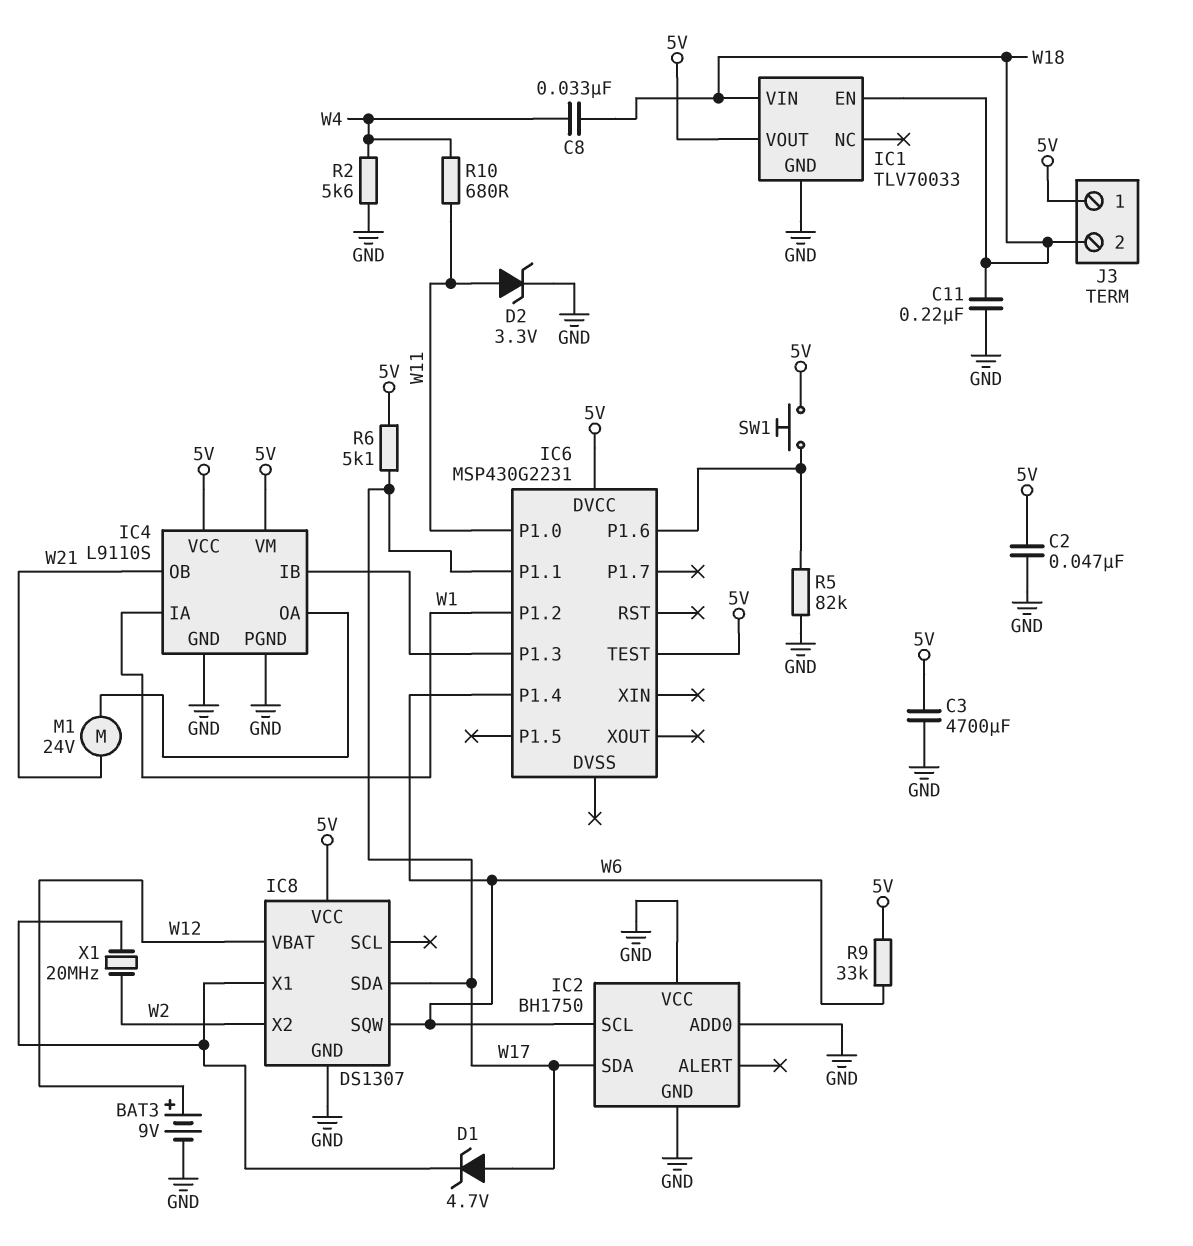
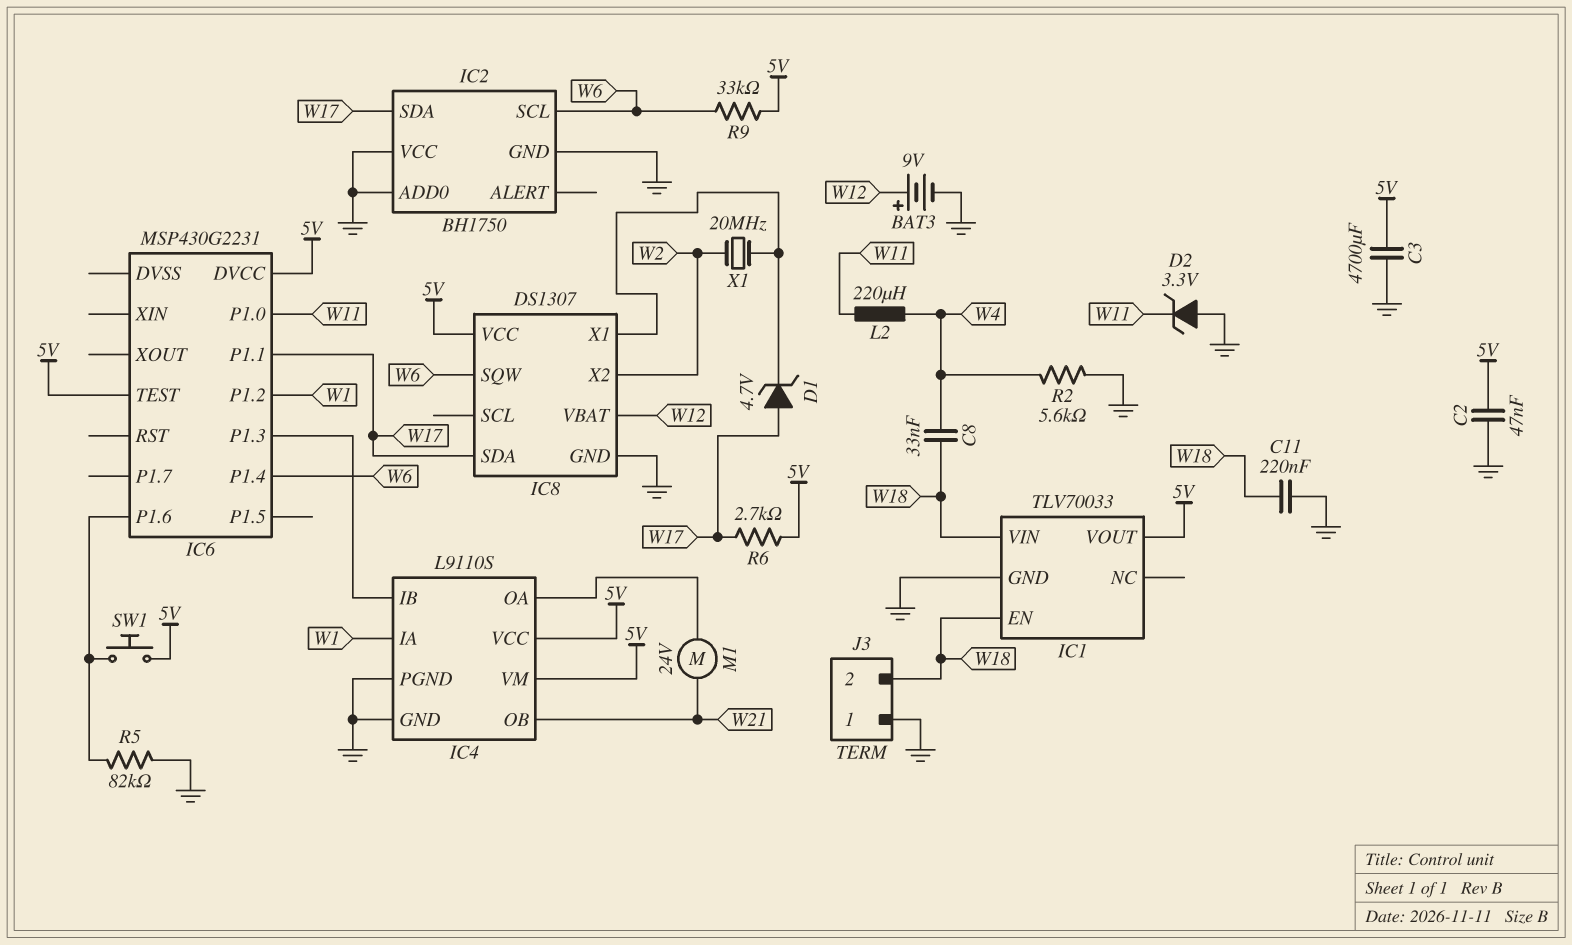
D2: zener 3.3V (A W11, K GND) -> zener 3.3V (A GND, K W11)
J3 pin 1: 5V -> GND
L2: none -> 220uH (W4, W11)
R6: 5.1k (5V, W17) -> 2.7k (5V, W17)
R10: 680 (W4, W11) -> none

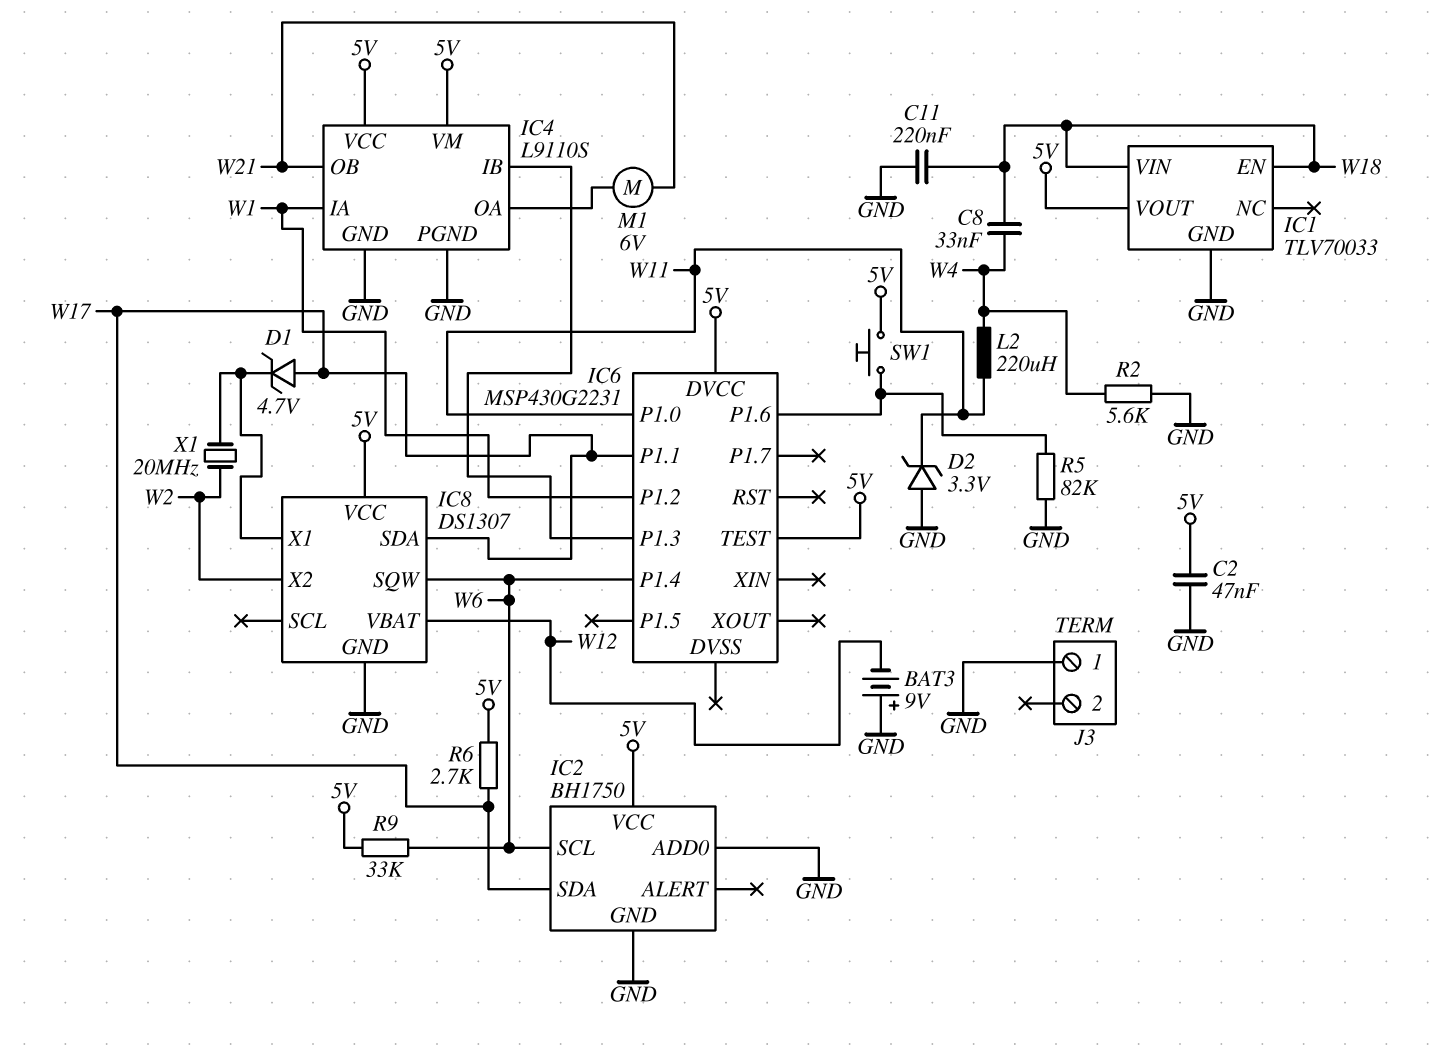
BAT3: 9V (plus W12, minus GND) -> 9V (plus GND, minus W12)
C3: 4700uF (5V, GND) -> none
IC2 pin VCC: GND -> 5V
J3 pin 2: W18 -> none
M1: motor 24V (IC4/OA, W21) -> motor 6V (IC4/OA, W21)

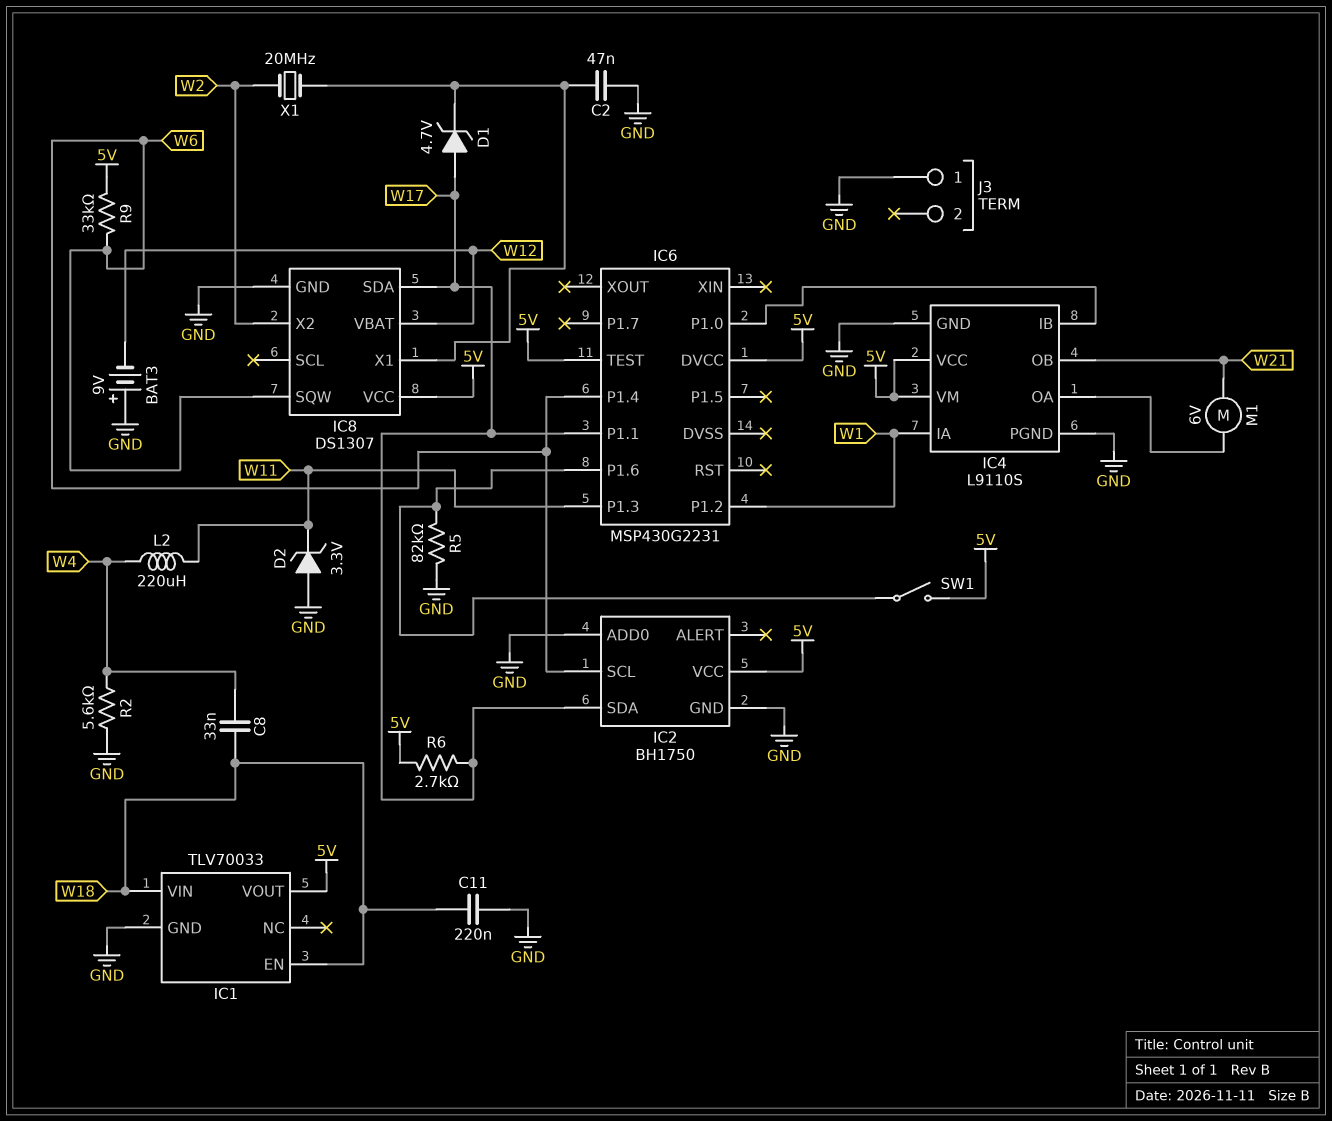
C2: 47nF (5V, GND) -> 47nF (GND, IC8/X1)
IC6 pin P1.0: W11 -> IC4/IB
IC6 pin P1.3: IC4/IB -> W11
SW1: button (5V, IC6/P1.6) -> switch (5V, IC6/P1.6)

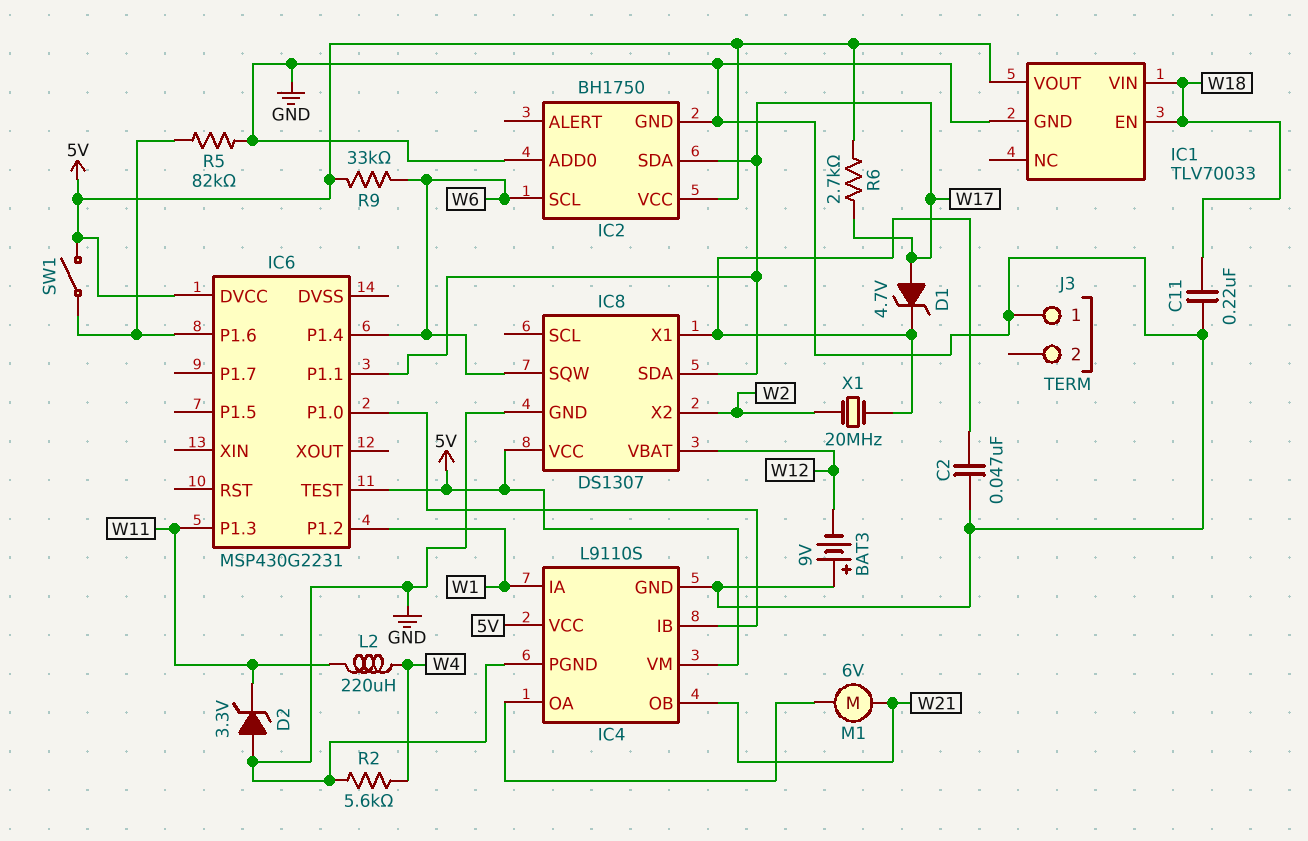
C8: 33nF (W4, W18) -> none

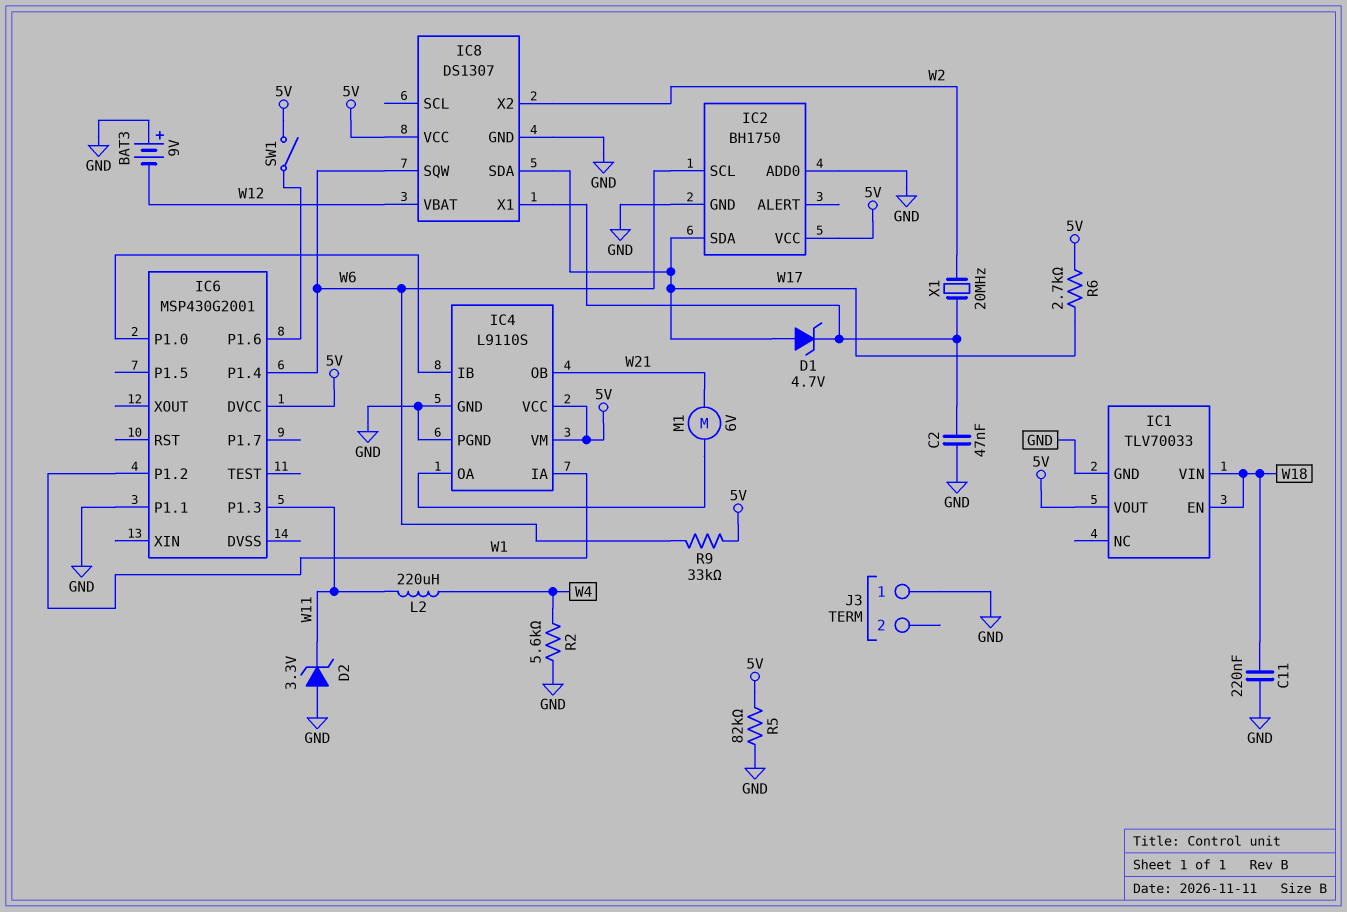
IC6: MSP430G2231 -> MSP430G2001
IC6 pin P1.1: W17 -> GND
IC6 pin TEST: 5V -> none
R5: 82k (GND, IC6/P1.6) -> 82k (5V, GND)

